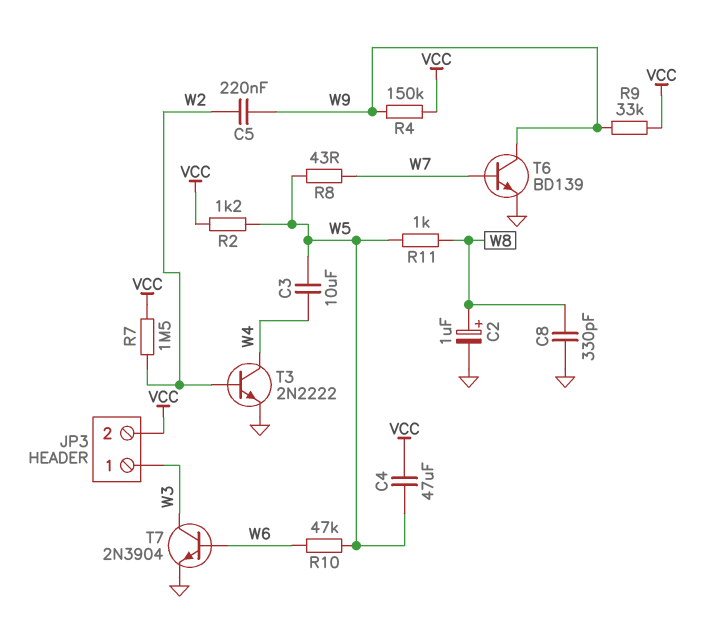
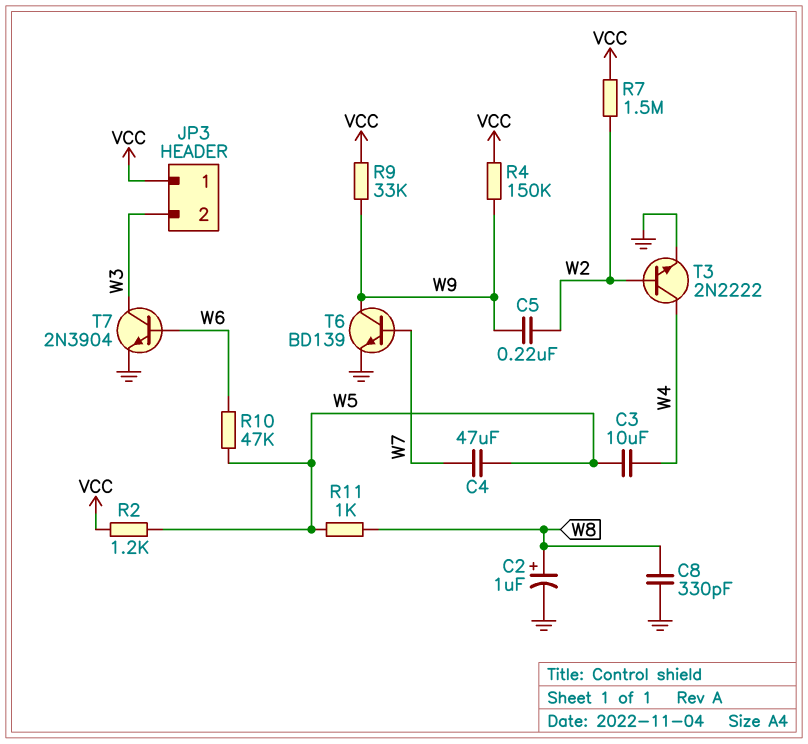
C4: 47uF (VCC, W5) -> 47uF (W5, W7)
JP3 pin 1: W3 -> VCC
JP3 pin 2: VCC -> W3
R8: 43 (W5, W7) -> none

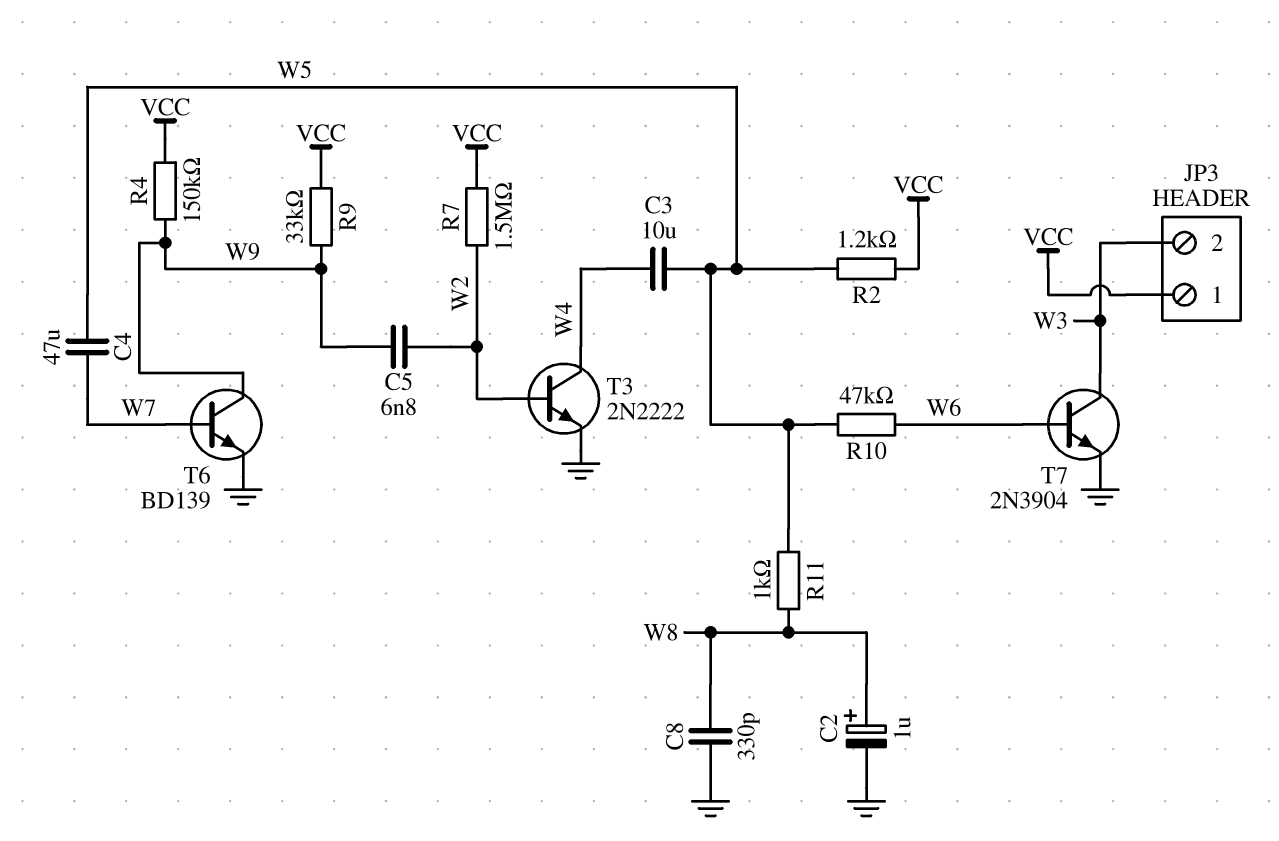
C5: 220nF (W2, W9) -> 6.8nF (W2, W9)

